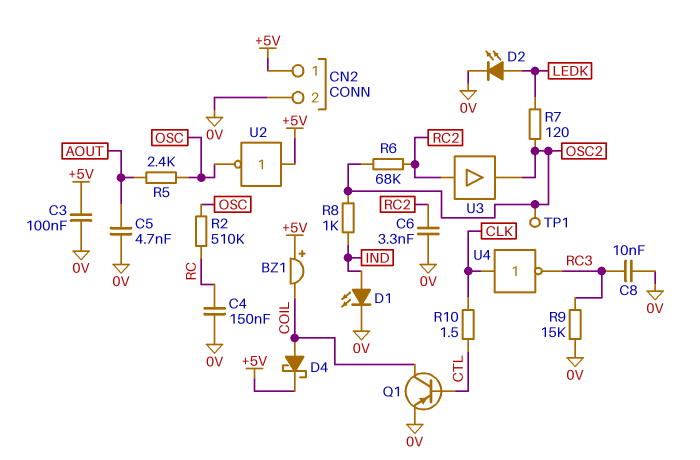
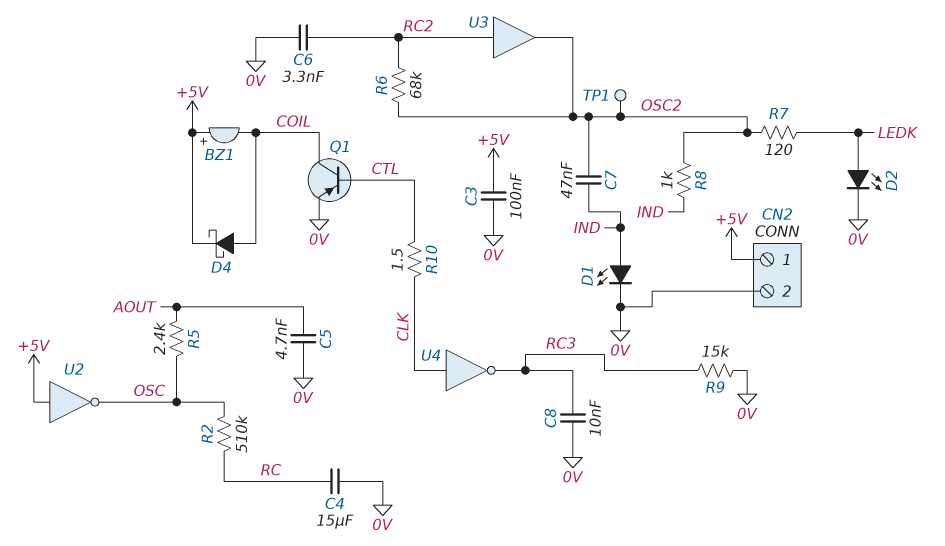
C4: 150nF (0V, RC) -> 15uF (0V, RC)
C7: none -> 47nF (IND, OSC2)

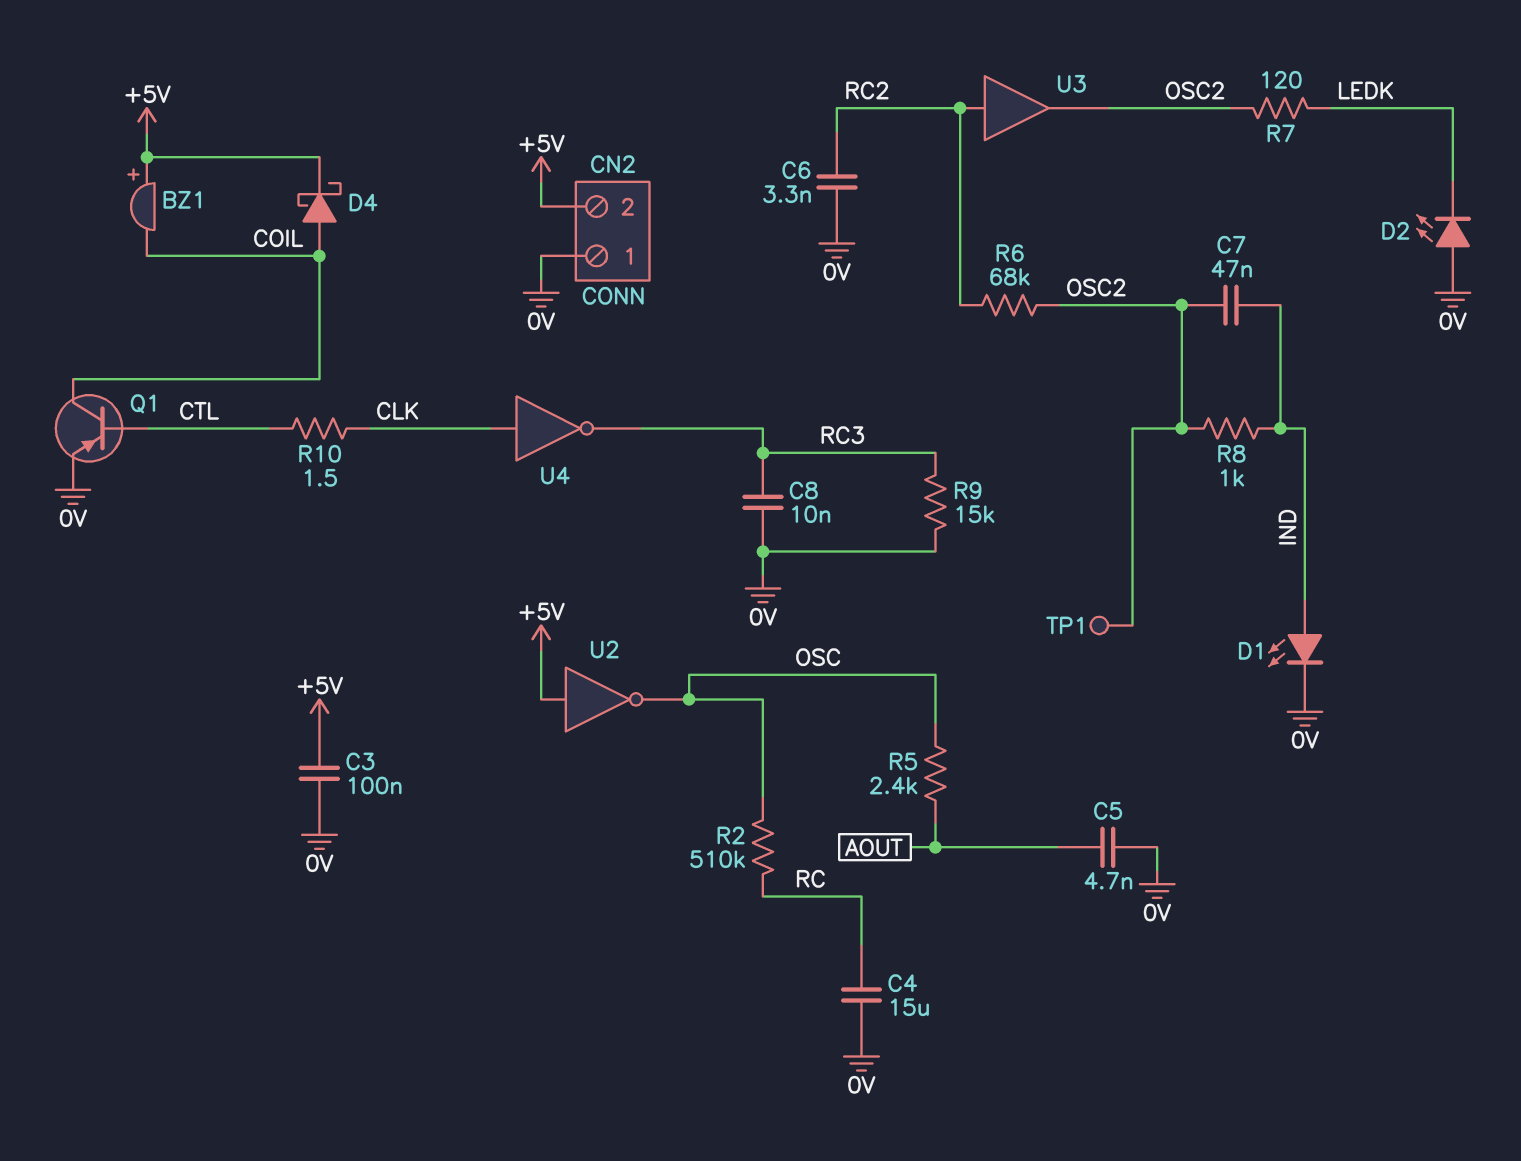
CN2 pin 1: +5V -> 0V
CN2 pin 2: 0V -> +5V
D2: LED (A LEDK, K 0V) -> LED (A 0V, K LEDK)

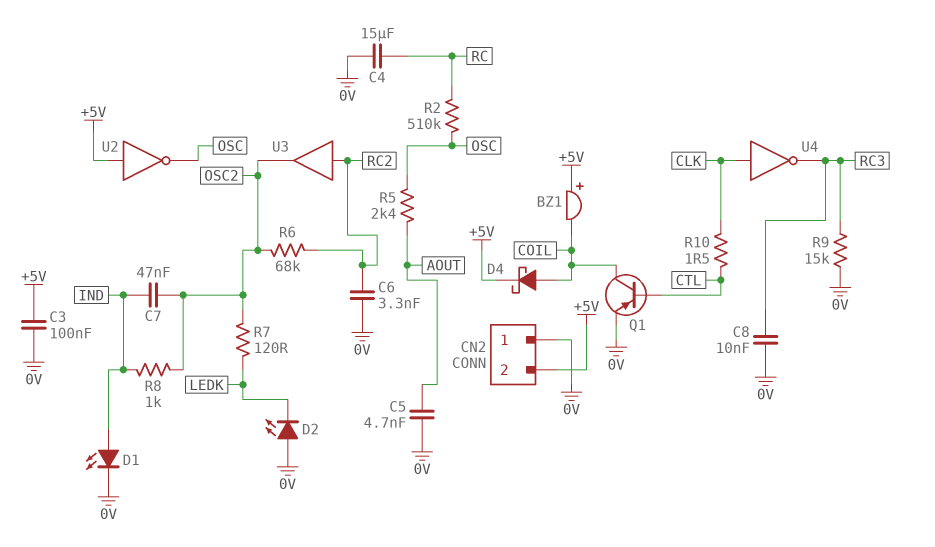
TP1: test point (OSC2) -> none

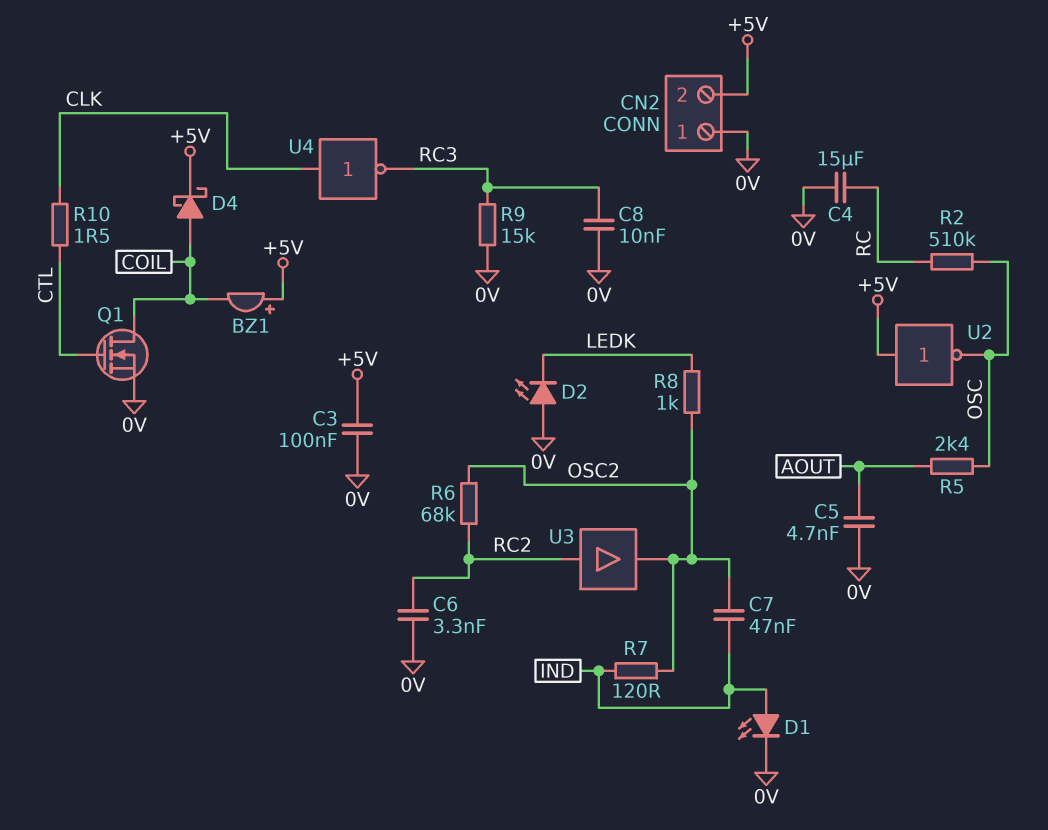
Q1: PNP (B CTL, C COIL, E 0V) -> NMOS (G CTL, D COIL, S 0V)
R7: 120 (LEDK, OSC2) -> 120 (IND, OSC2)
R8: 1k (IND, OSC2) -> 1k (LEDK, OSC2)

